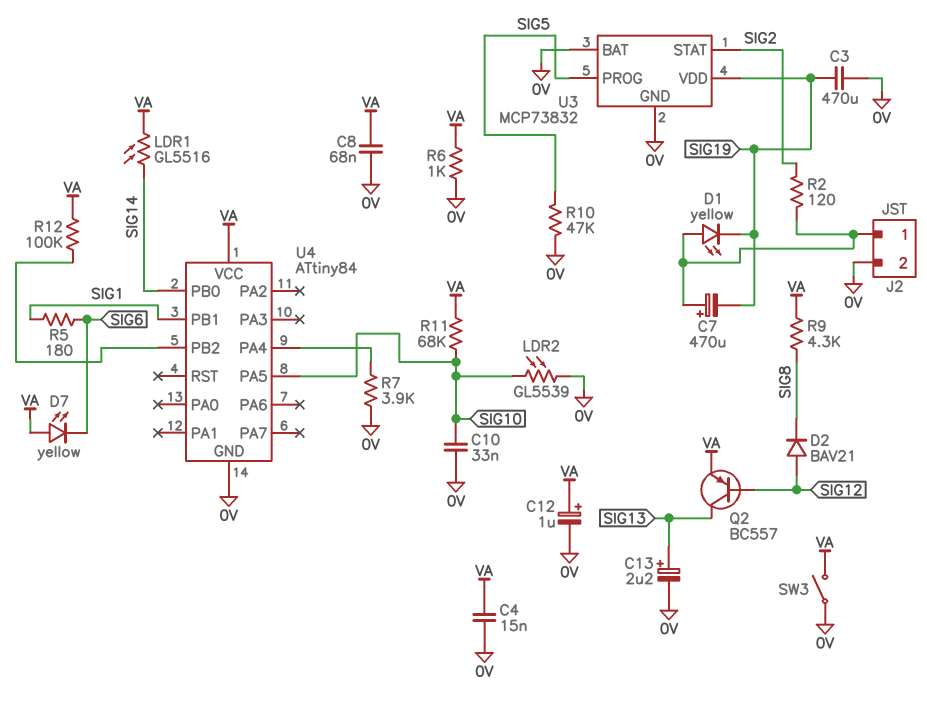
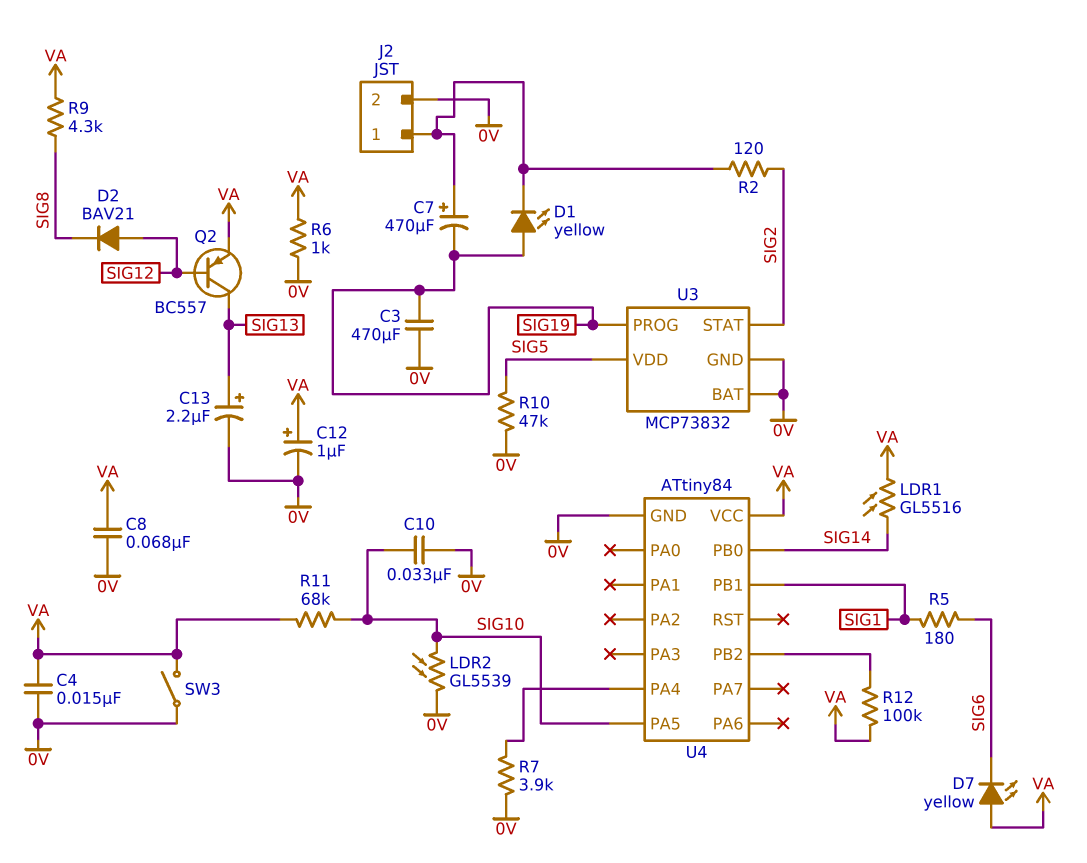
D1: LED yellow (A J2/1, K SIG19) -> LED yellow (A SIG19, K J2/1)
U3 pin PROG: SIG5 -> SIG19
U3 pin VDD: SIG19 -> SIG5

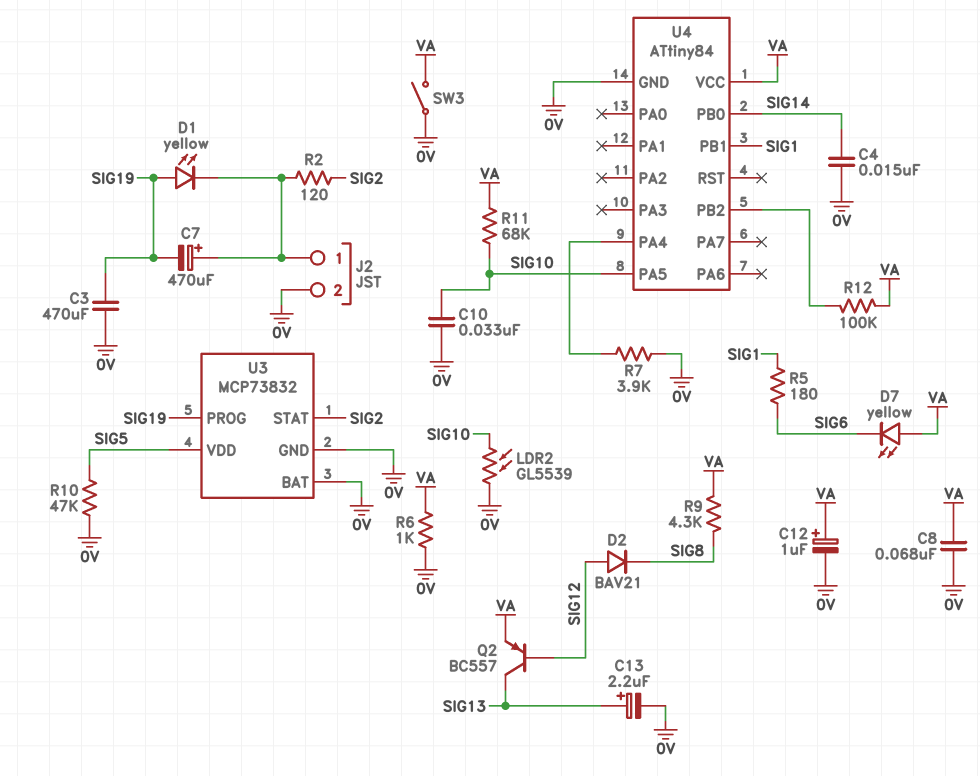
C4: 15nF (0V, VA) -> 15nF (0V, SIG14)
LDR1: GL5516 (SIG14, VA) -> none

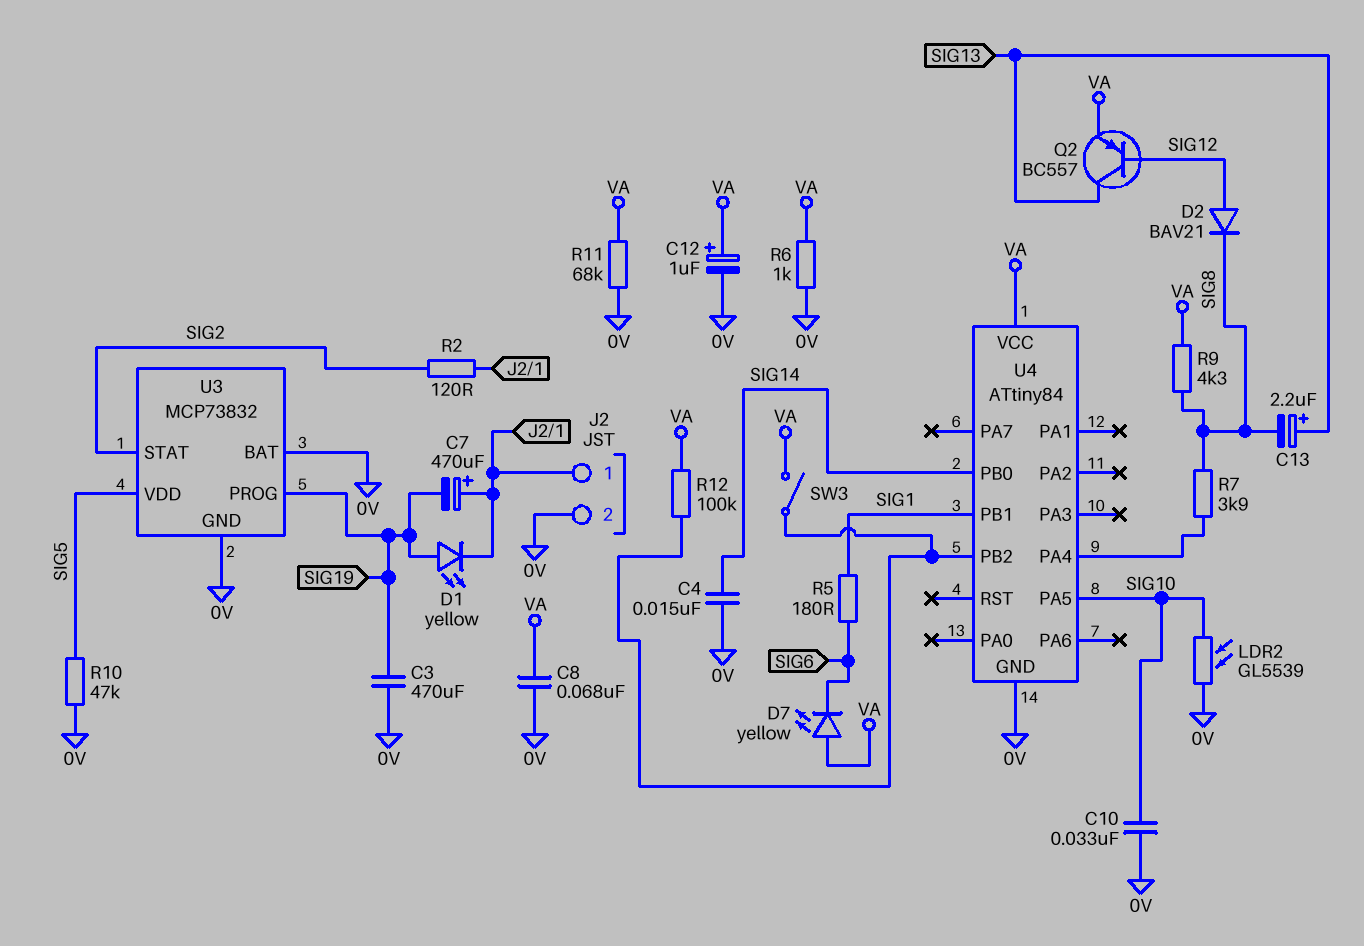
C13: 2.2uF (plus SIG13, minus 0V) -> 2.2uF (plus SIG13, minus SIG8)
R7: 3.9k (0V, U4/PA4) -> 3.9k (SIG8, U4/PA4)
R11: 68k (SIG10, VA) -> 68k (0V, VA)
SW3: switch (0V, VA) -> switch (U4/PB2, VA)

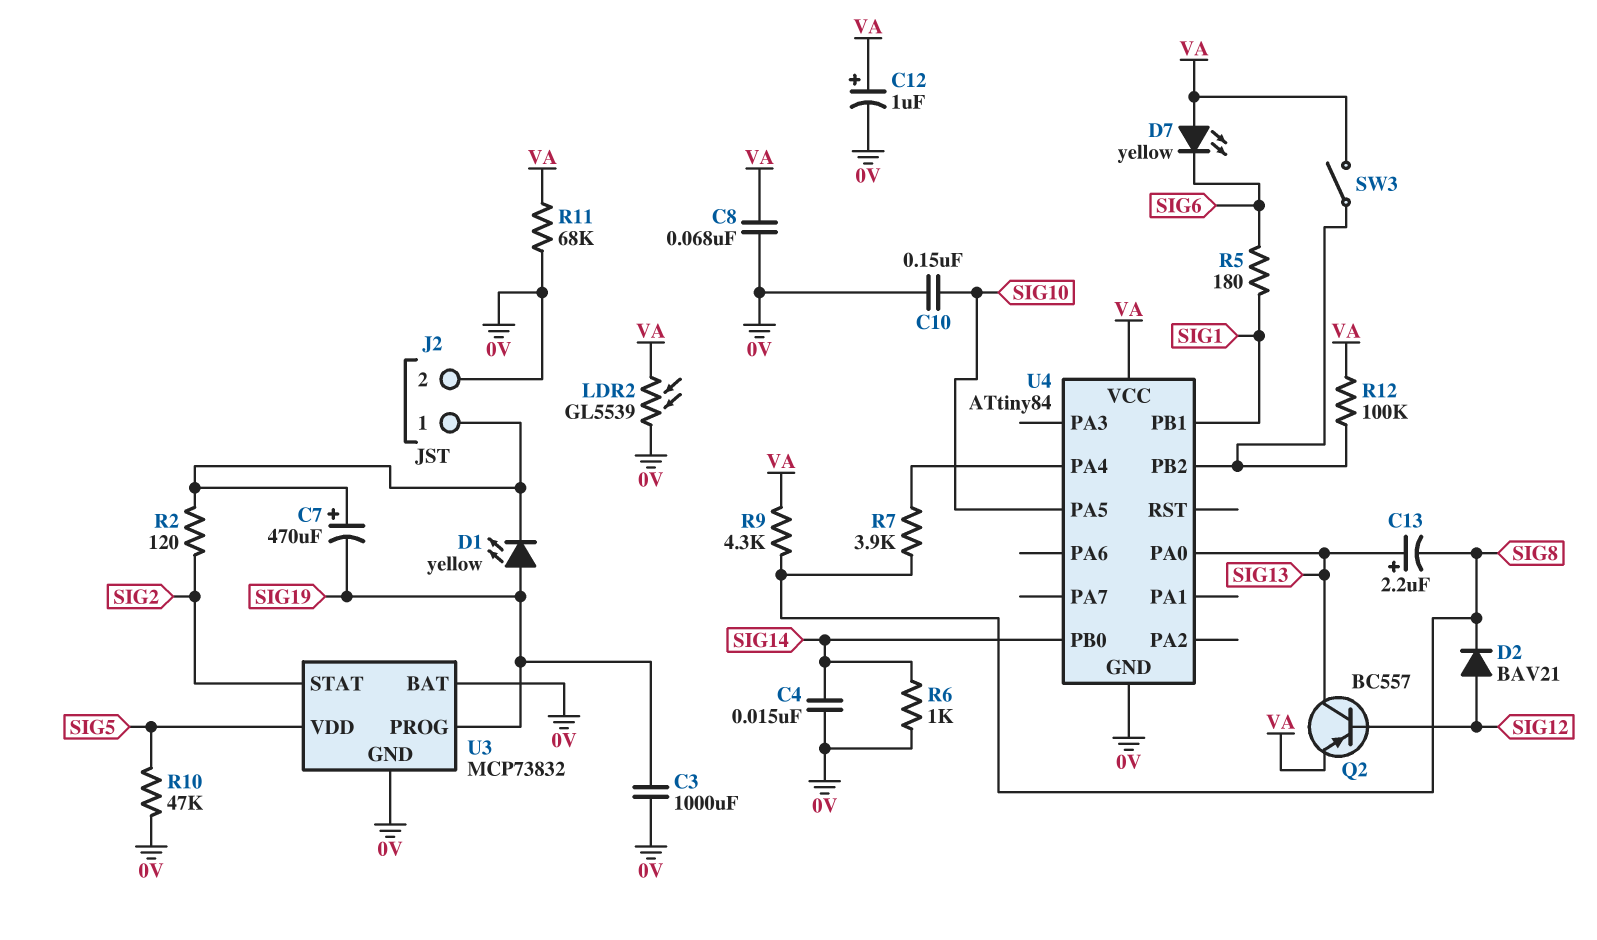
C3: 470uF (0V, SIG19) -> 1000uF (0V, SIG19)
C10: 33nF (0V, SIG10) -> 150nF (0V, SIG10)
LDR2: GL5539 (0V, SIG10) -> GL5539 (0V, VA)
R6: 1k (0V, VA) -> 1k (0V, SIG14)
U4 pin PA0: none -> SIG13

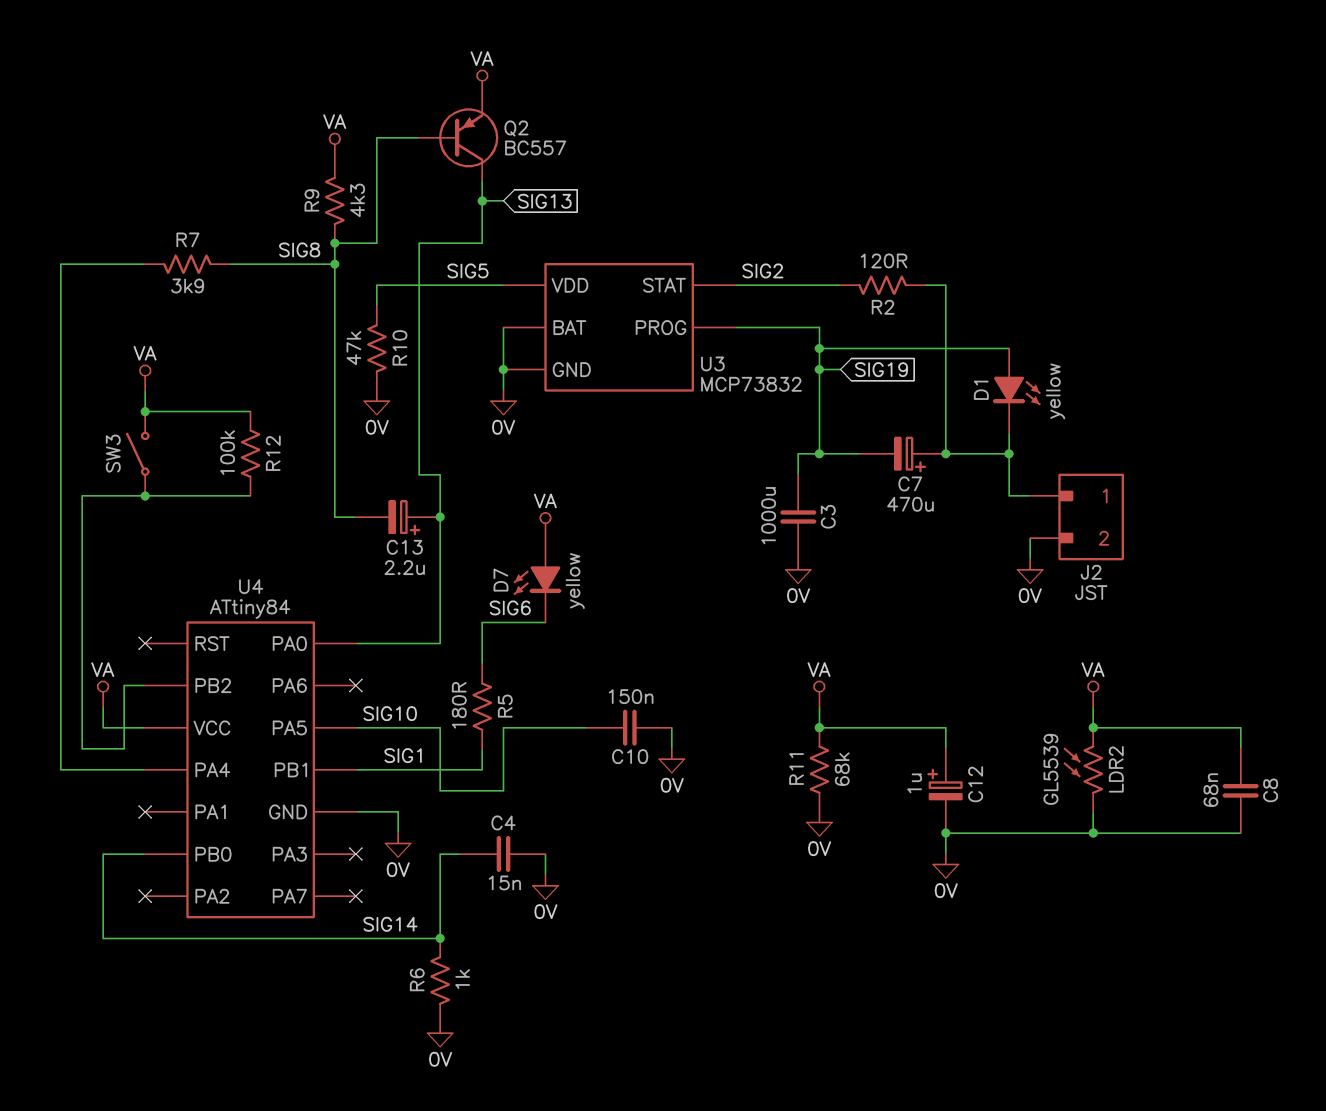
D2: diode BAV21 (A SIG12, K SIG8) -> none
Q2: PNP BC557 (B SIG12, C SIG13, E VA) -> PNP BC557 (B SIG8, C SIG13, E VA)

